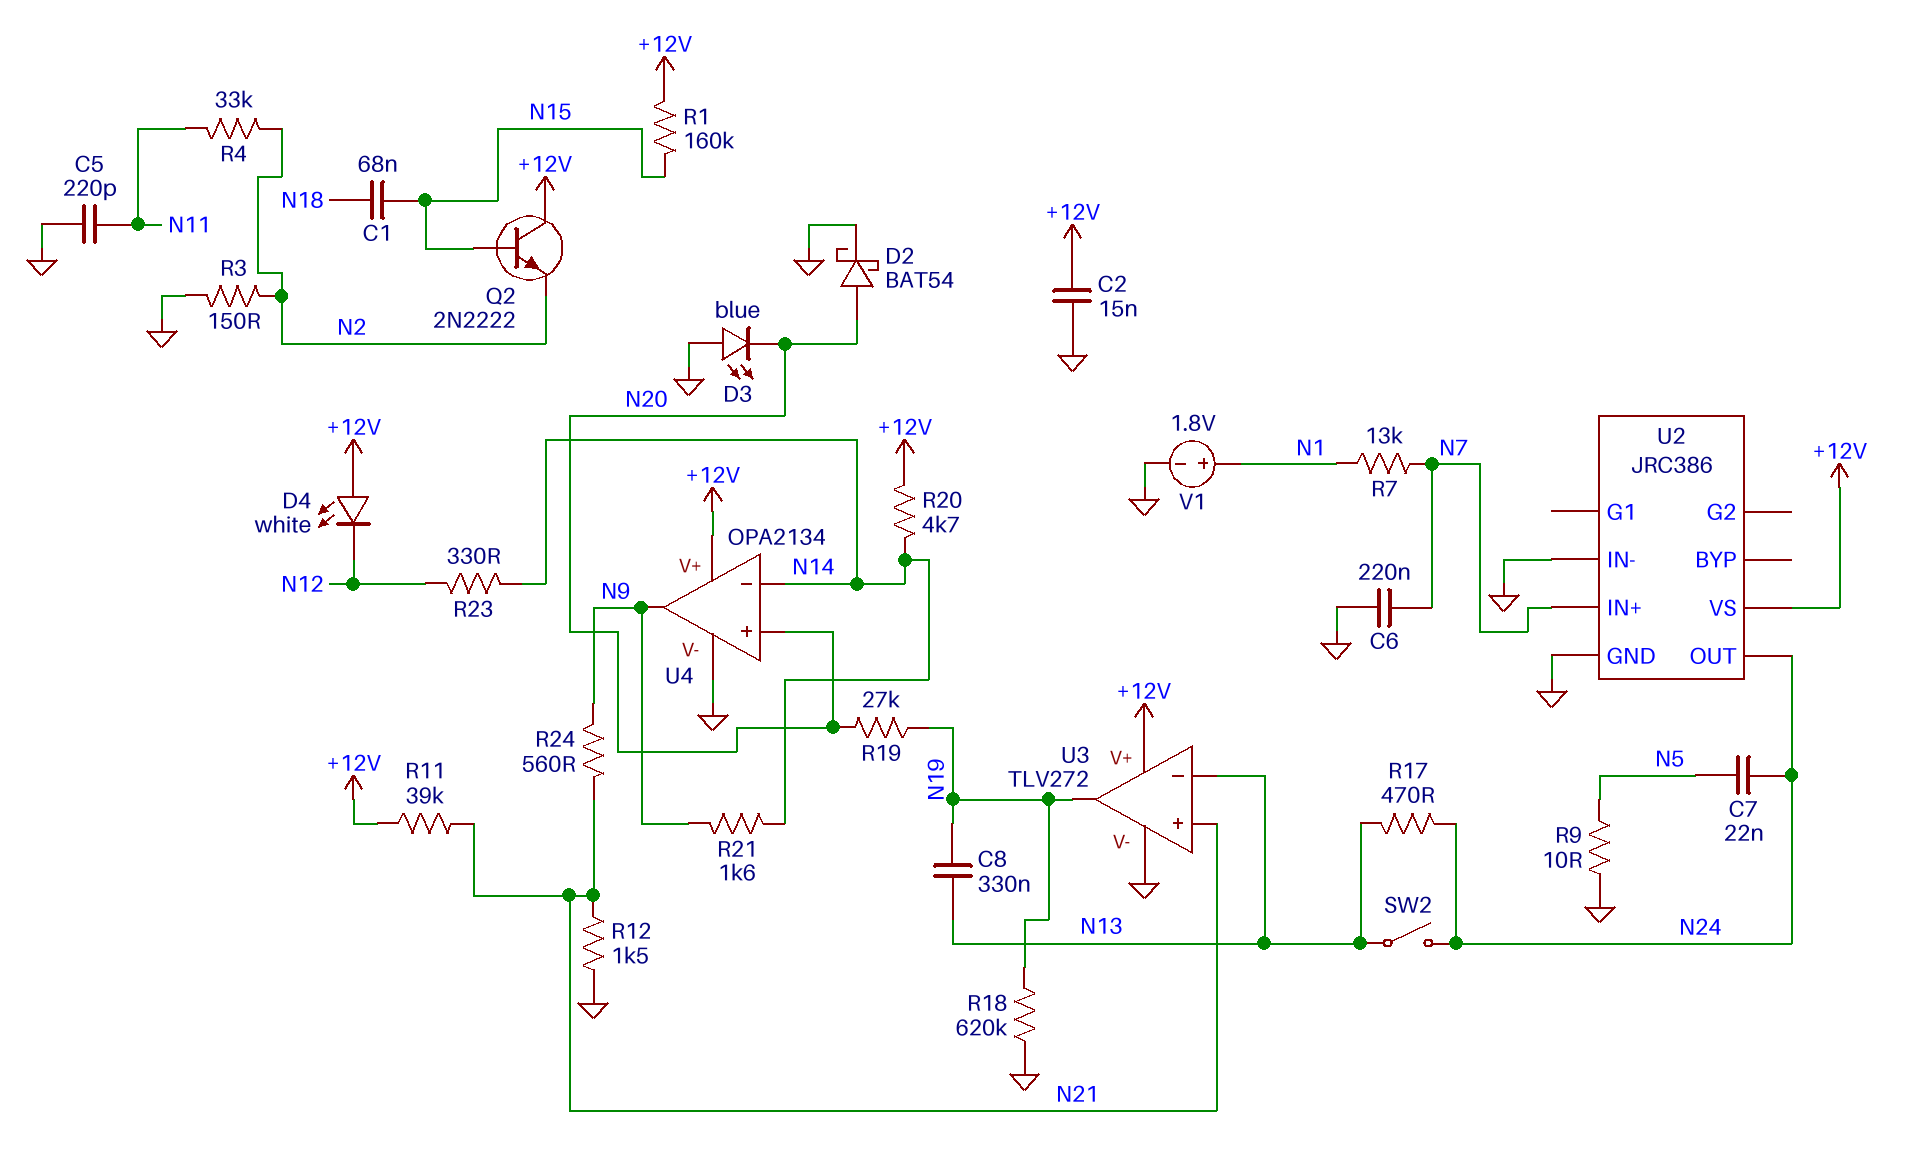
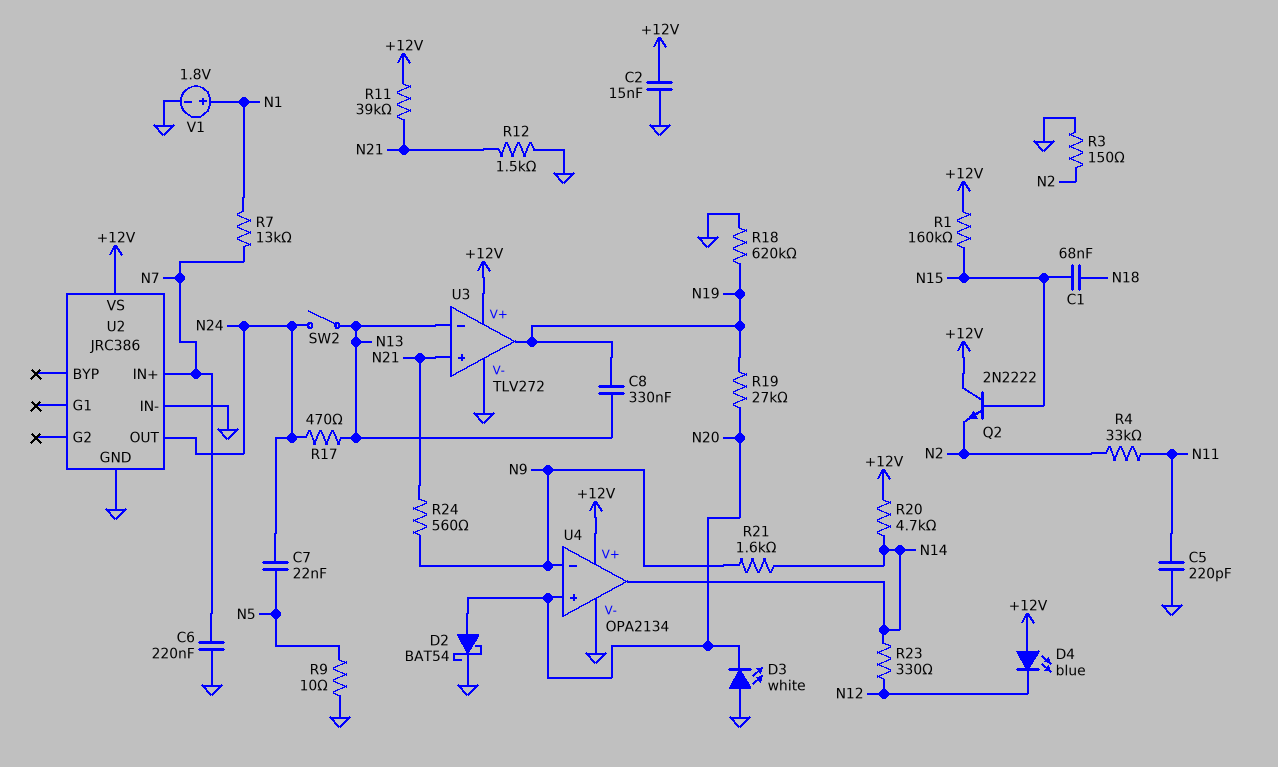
D3: LED blue (A GND, K N20) -> LED white (A GND, K N20)
D4: LED white (A +12V, K N12) -> LED blue (A +12V, K N12)
U4 pin in-: N14 -> N9
U4 pin out: N9 -> N14

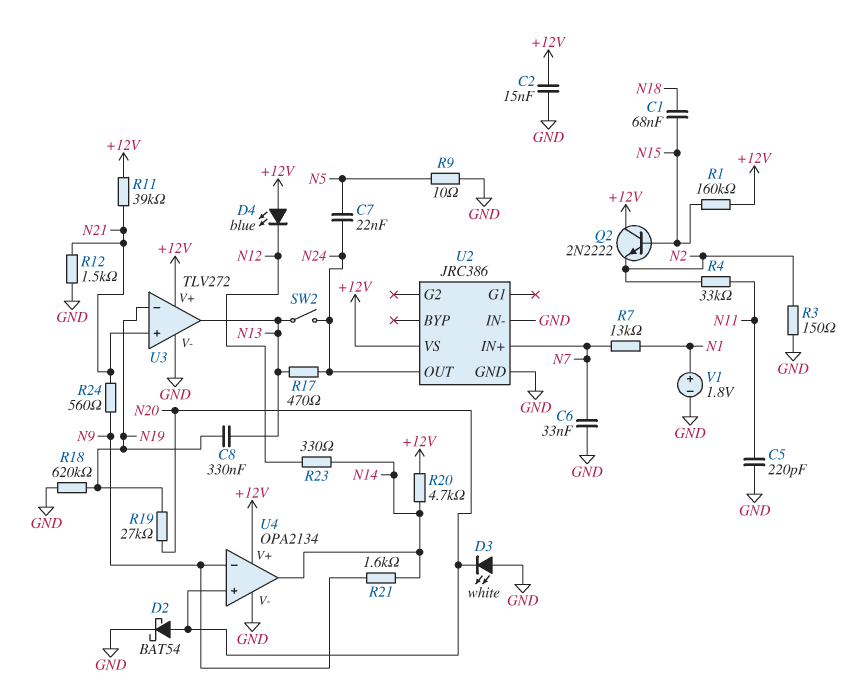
C6: 220nF (GND, N7) -> 33nF (GND, N7)
U3 pin in-: N13 -> N19
U3 pin out: N19 -> N13

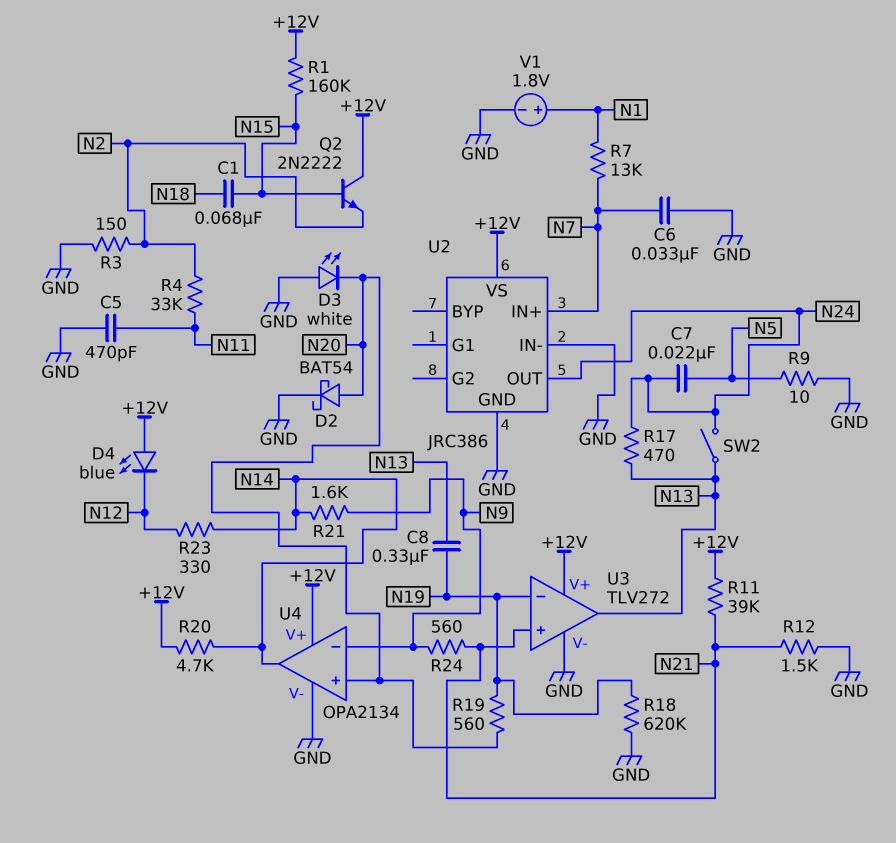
C2: 15nF (+12V, GND) -> none
C5: 220pF (GND, N11) -> 470pF (GND, N11)
R19: 27k (N19, N20) -> 560 (N19, N20)

